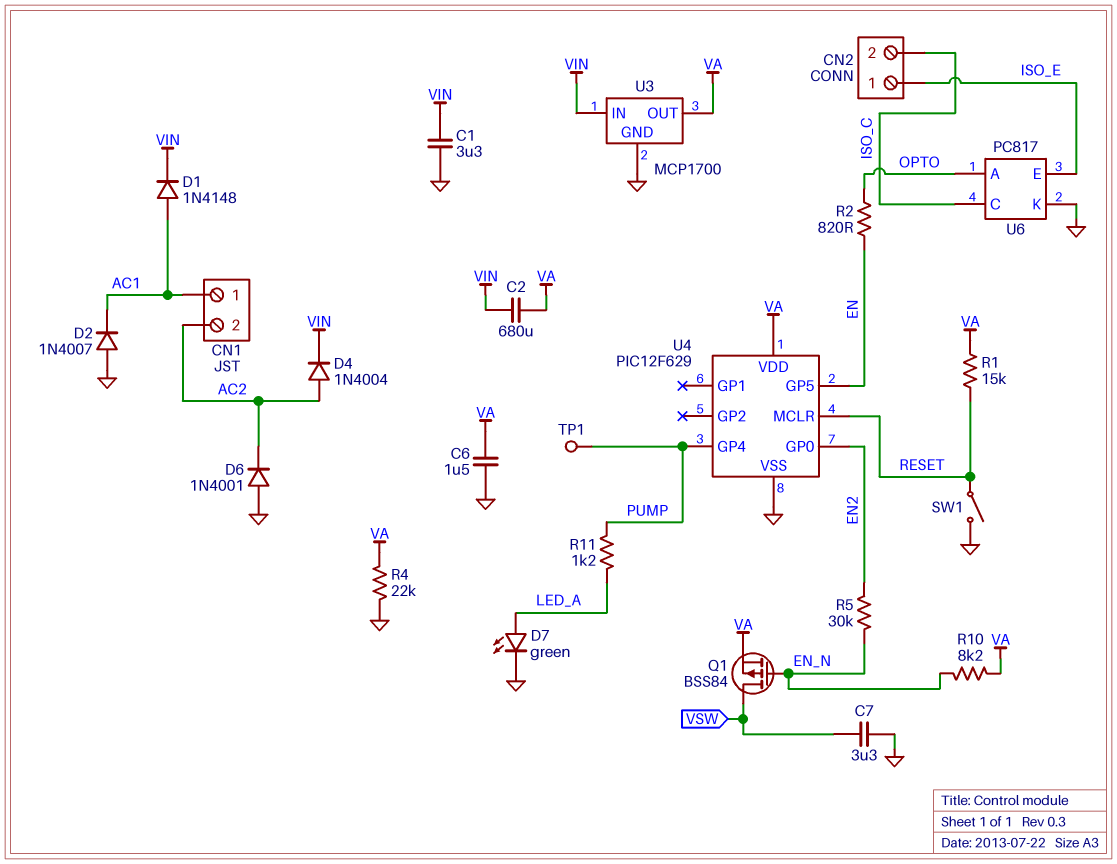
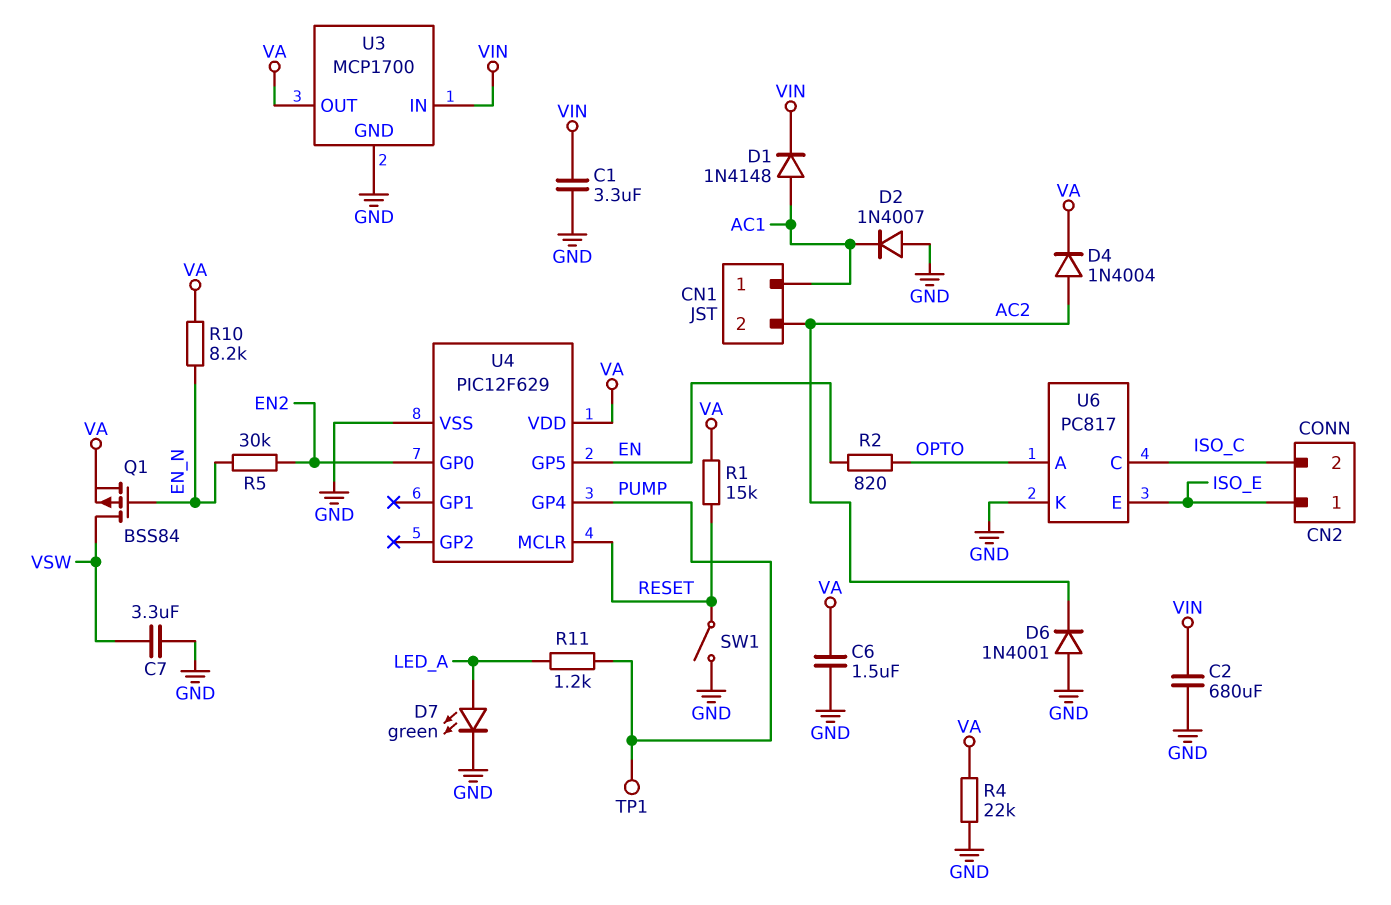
C2: 680uF (VA, VIN) -> 680uF (GND, VIN)
D4: diode 1N4004 (A AC2, K VIN) -> diode 1N4004 (A AC2, K VA)

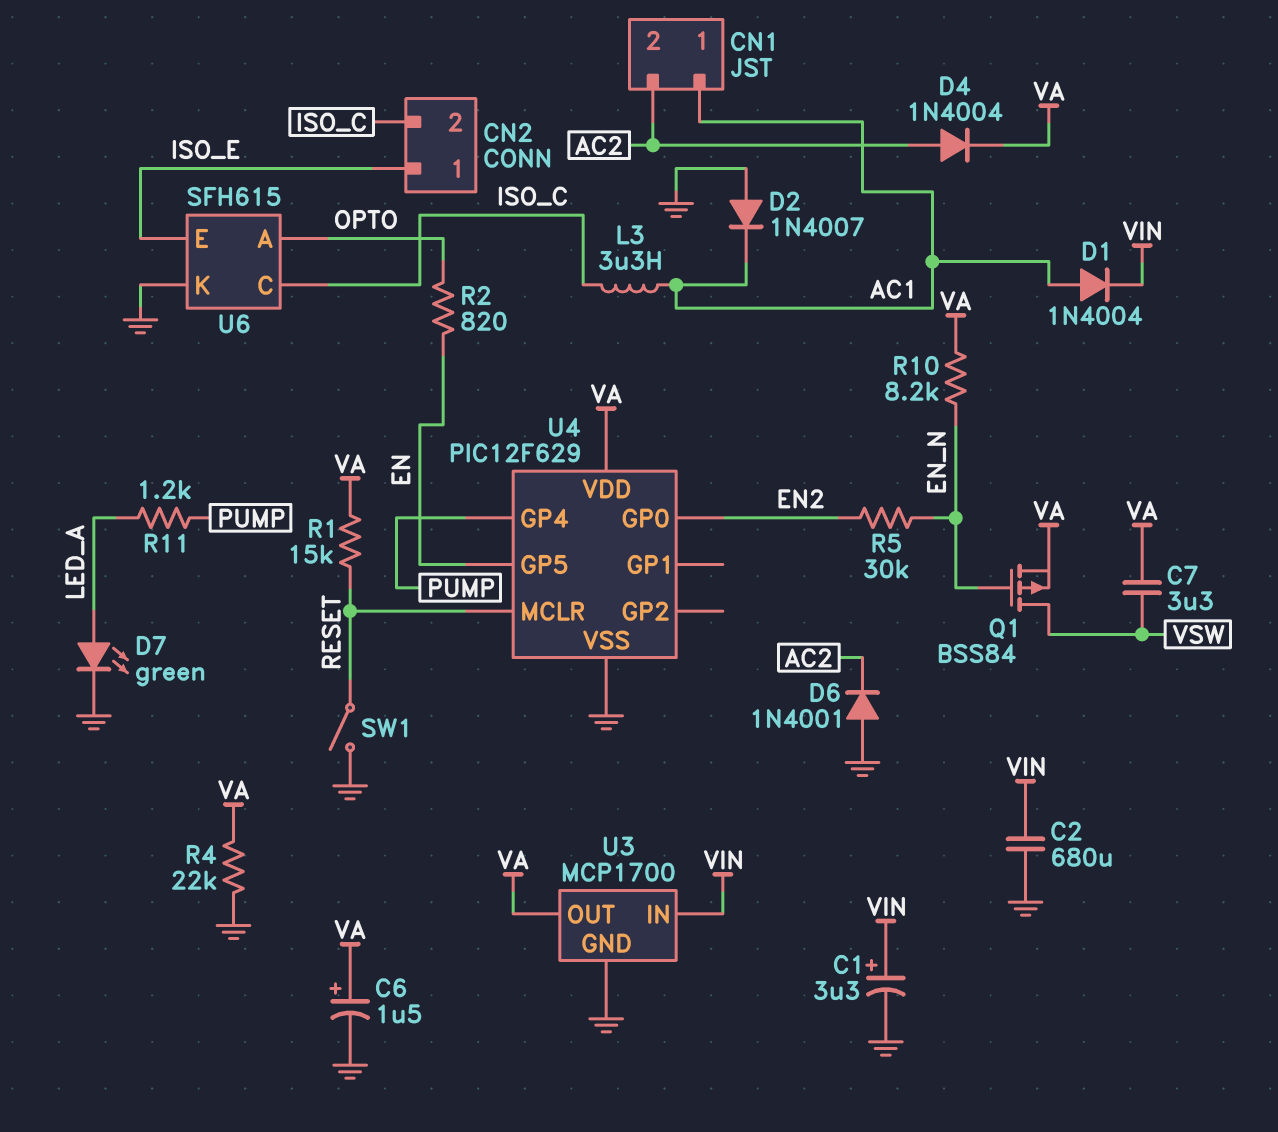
C1: 3.3uF (GND, VIN) -> 3.3uF (plus VIN, minus GND)
C6: 1.5uF (GND, VA) -> 1.5uF (plus VA, minus GND)
C7: 3.3uF (GND, VSW) -> 3.3uF (VA, VSW)
D1: diode 1N4148 (A AC1, K VIN) -> diode 1N4004 (A AC1, K VIN)
L3: none -> 3.3uH (AC1, ISO_C)
TP1: test point (PUMP) -> none
U6: PC817 -> SFH615

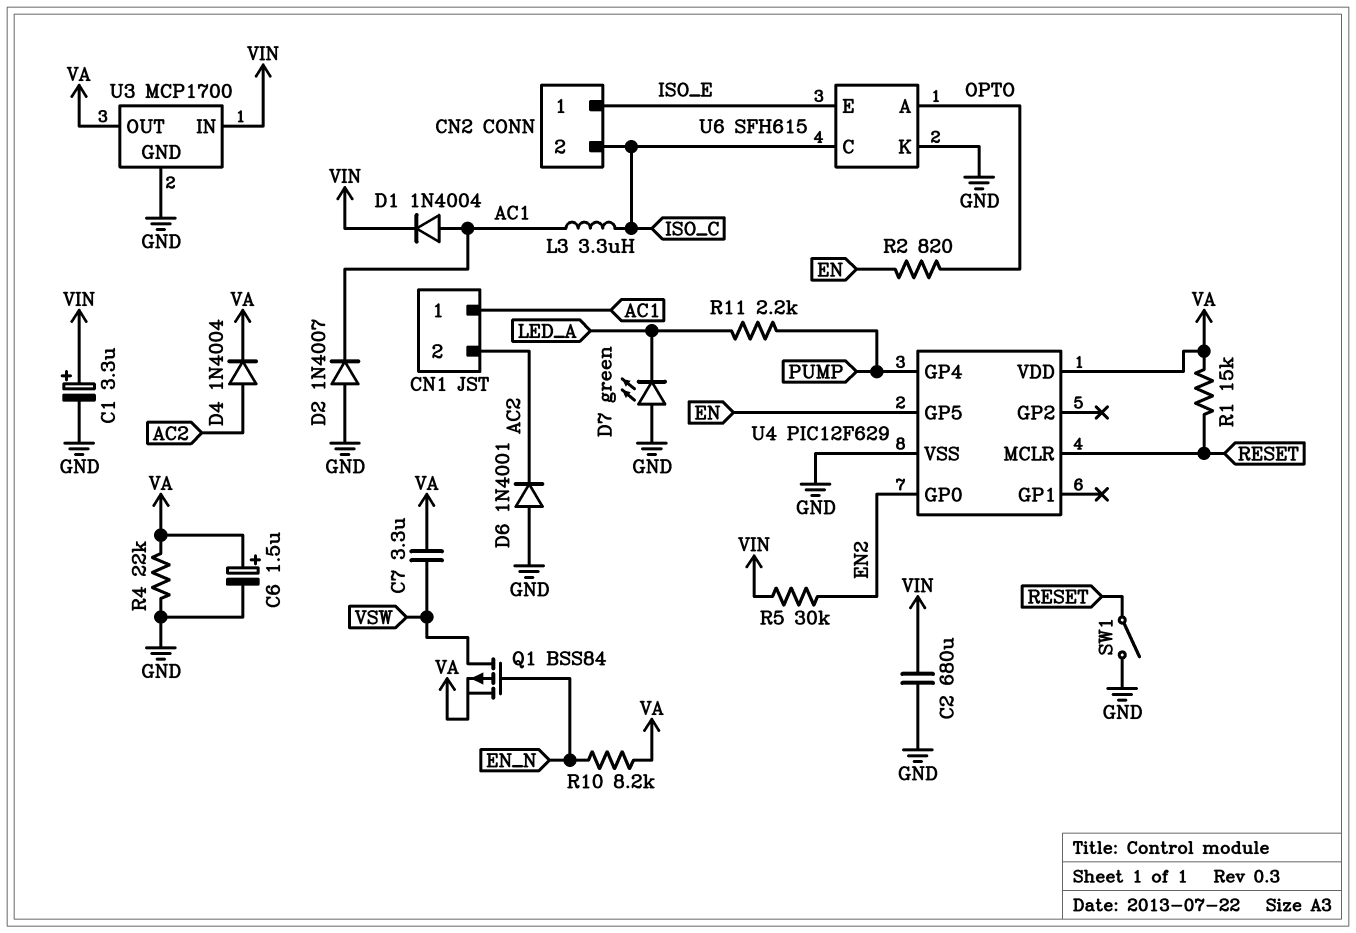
D7: LED green (A LED_A, K GND) -> LED green (A GND, K LED_A)
R5: 30k (EN2, EN_N) -> 30k (EN2, VIN)
R11: 1.2k (LED_A, PUMP) -> 2.2k (LED_A, PUMP)

